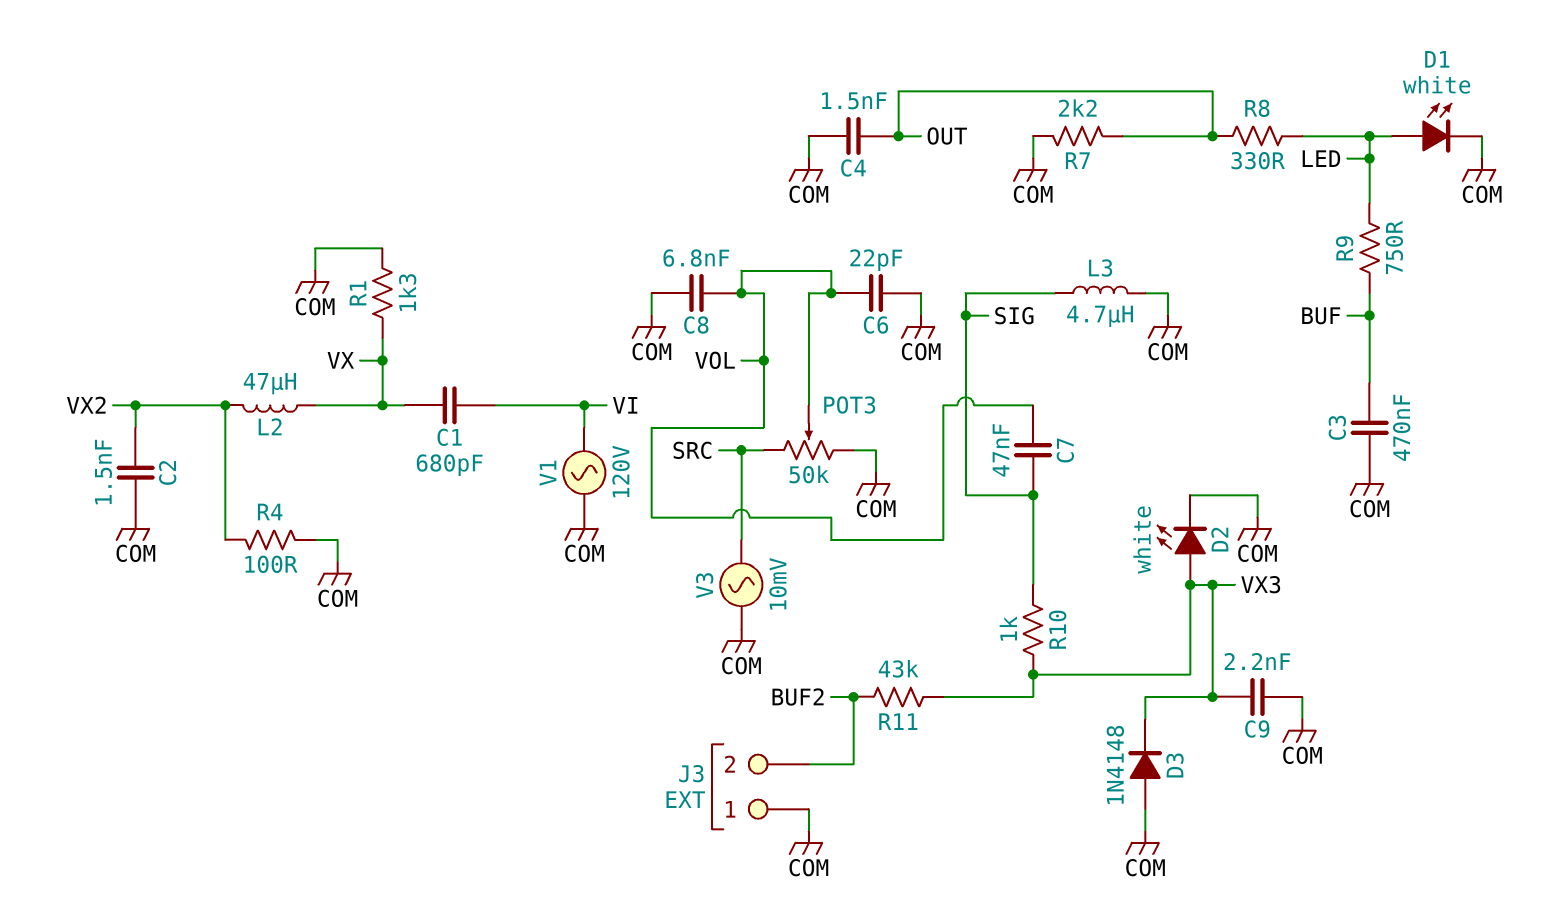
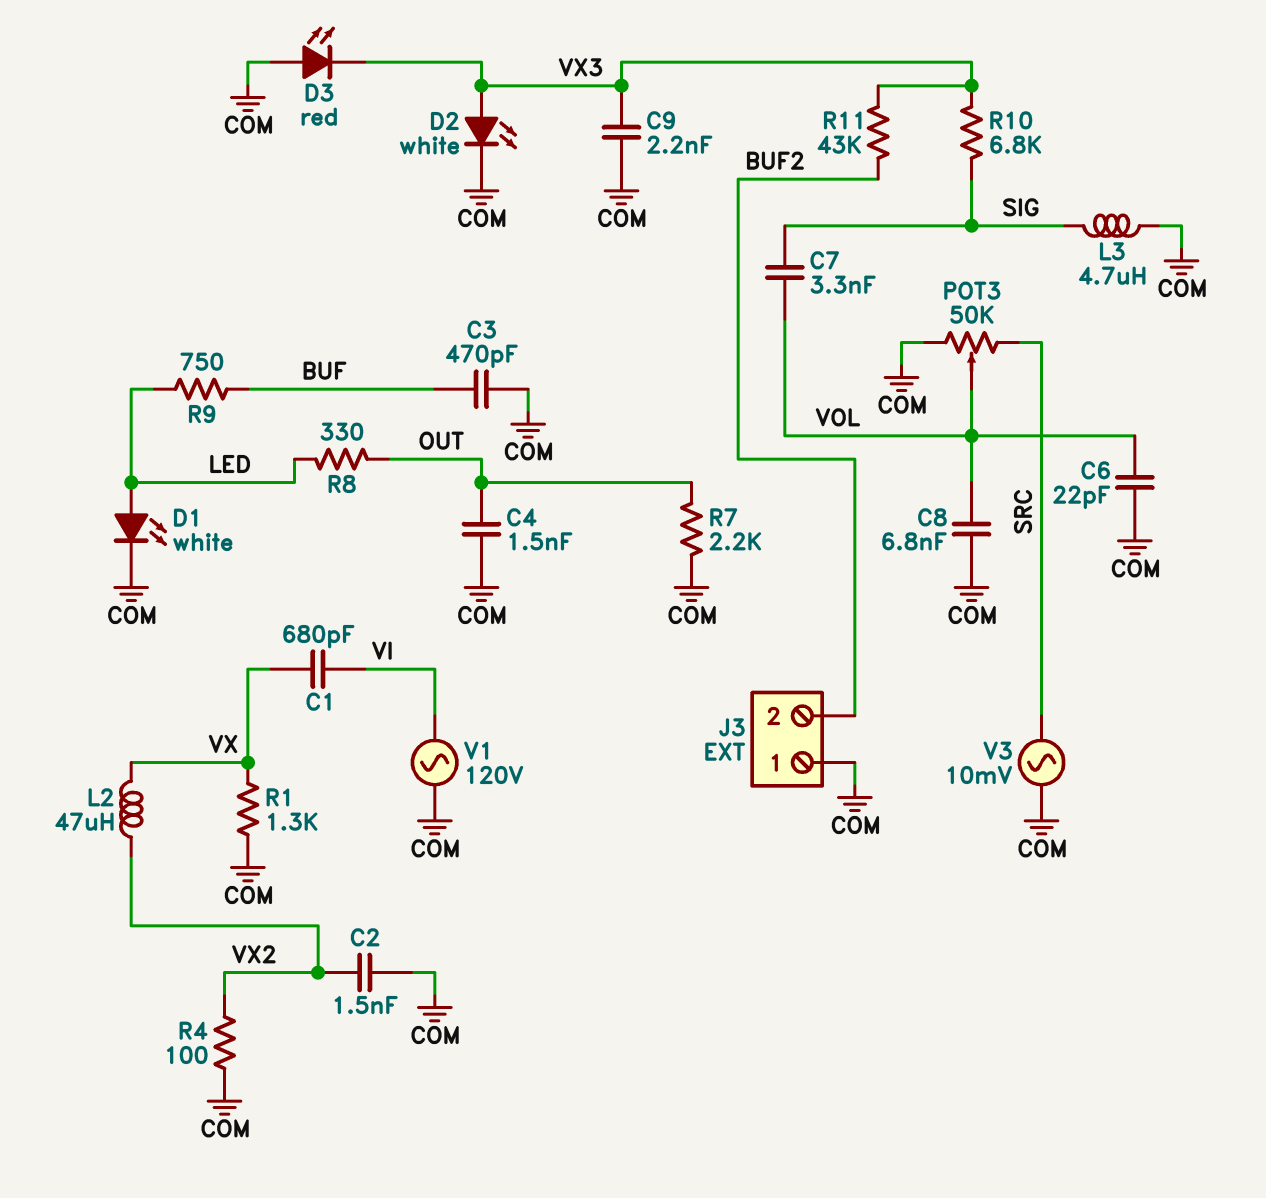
C3: 470nF (BUF, COM) -> 470pF (BUF, COM)
C7: 47nF (SIG, VOL) -> 3.3nF (SIG, VOL)
D3: diode 1N4148 (A COM, K VX3) -> LED red (A COM, K VX3)
R10: 1k (SIG, VX3) -> 6.8k (SIG, VX3)

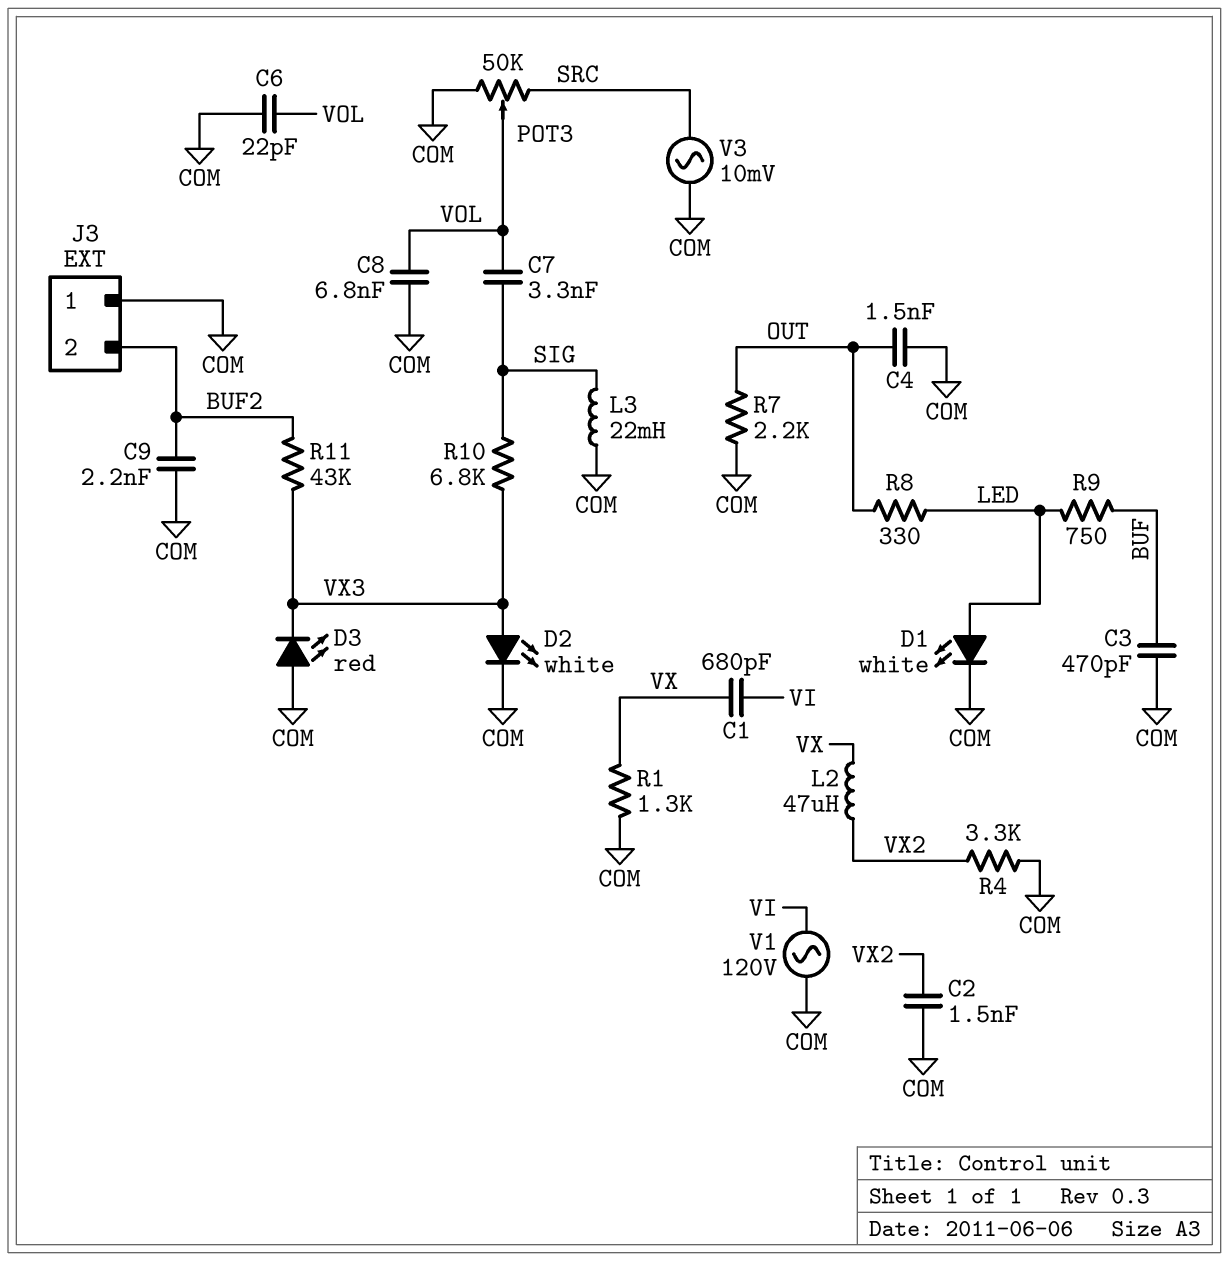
C9: 2.2nF (COM, VX3) -> 2.2nF (BUF2, COM)
L3: 4.7uH (COM, SIG) -> 22mH (COM, SIG)
R4: 100 (COM, VX2) -> 3.3k (COM, VX2)

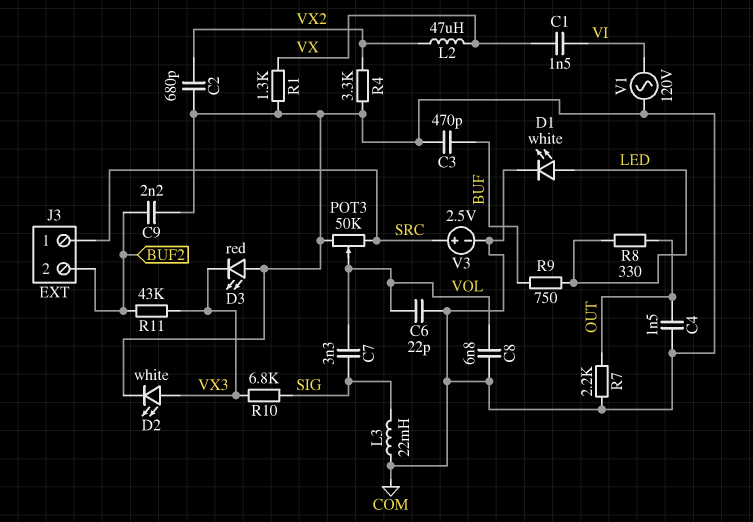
C1: 680pF (VI, VX) -> 1.5nF (VI, VX)
C2: 1.5nF (COM, VX2) -> 680pF (COM, VX2)
J3 pin 1: COM -> SRC
V3: AC 10mV (COM, SRC) -> 2.5V (plus SRC, minus COM)

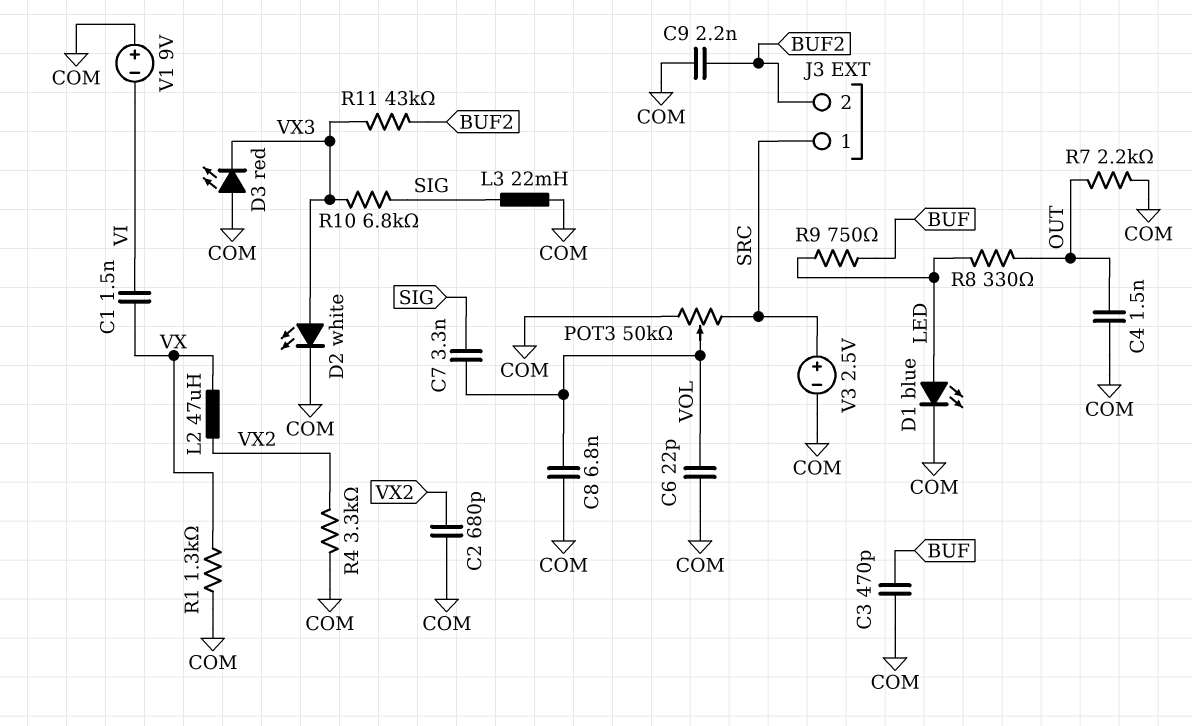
D1: LED white (A LED, K COM) -> LED blue (A LED, K COM)
V1: AC 120V (COM, VI) -> 9V (plus COM, minus VI)

